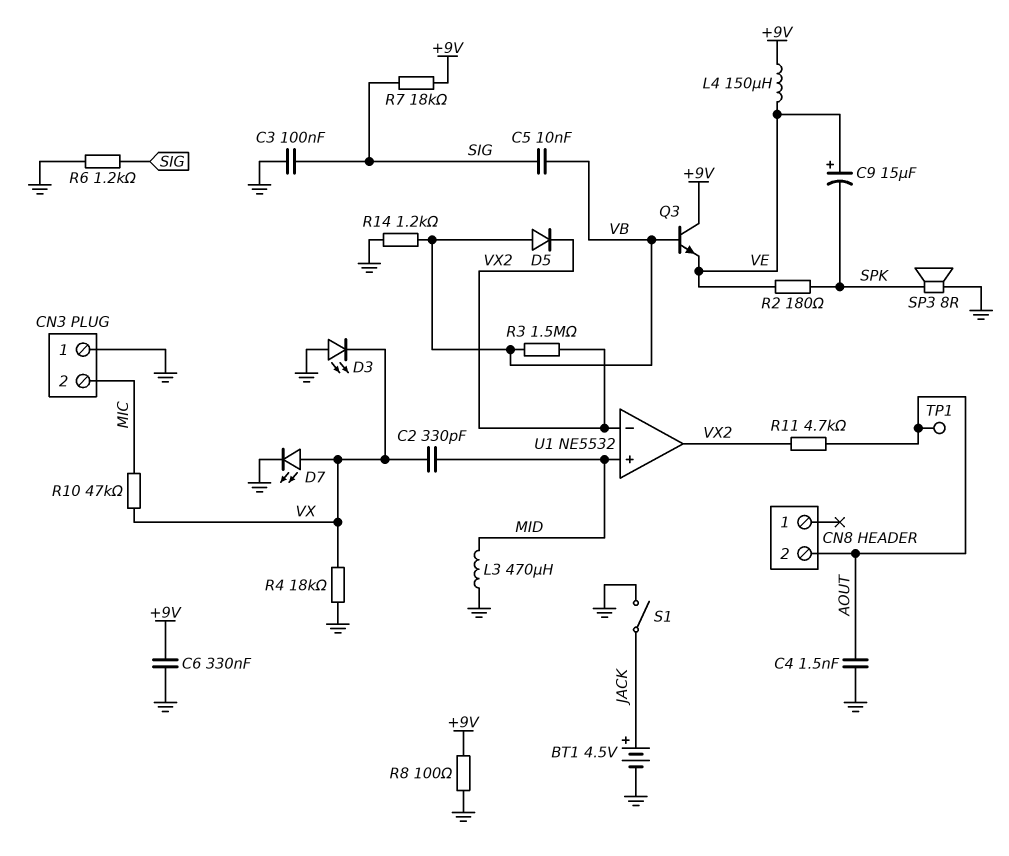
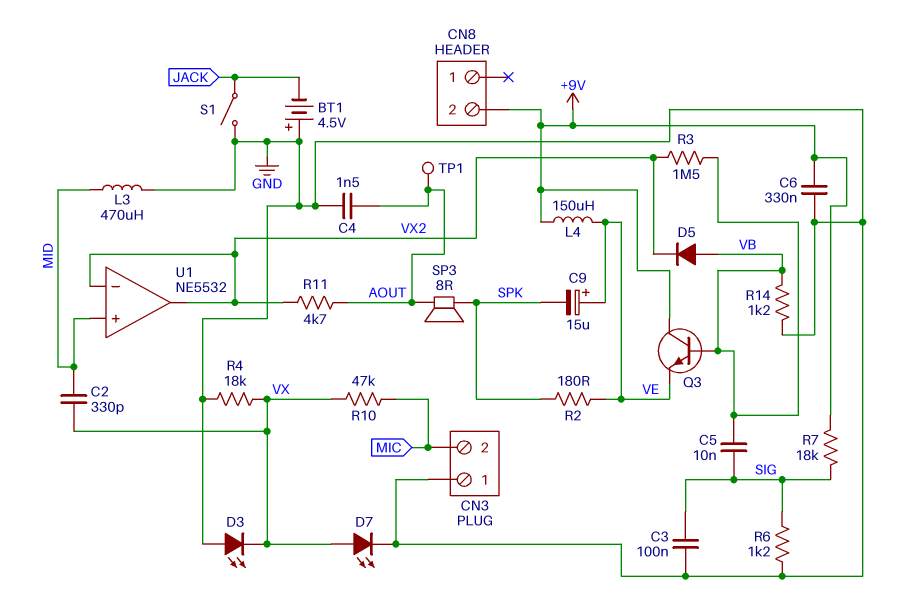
BT1: 4.5V (plus JACK, minus GND) -> 4.5V (plus GND, minus JACK)
CN8 pin 2: AOUT -> +9V
R8: 100 (+9V, GND) -> none
SP3: speaker 8R (GND, SPK) -> speaker 8R (AOUT, SPK)

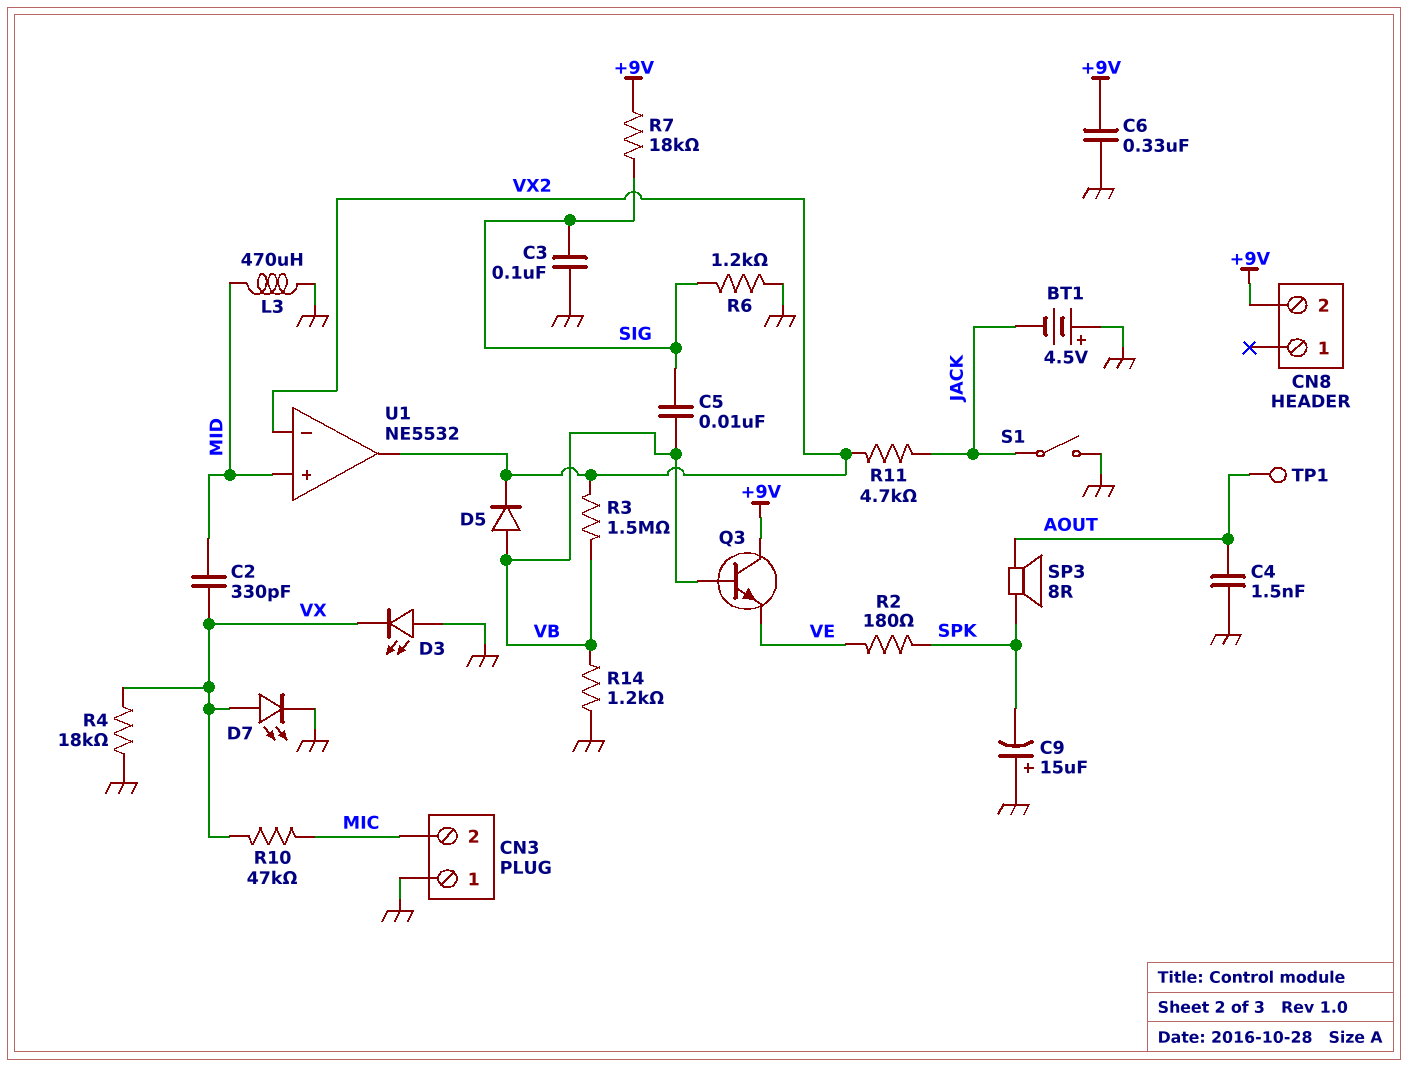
C9: 15uF (plus VE, minus SPK) -> 15uF (plus GND, minus SPK)
L4: 150uH (+9V, VE) -> none
R11: 4.7k (AOUT, VX2) -> 4.7k (JACK, VX2)

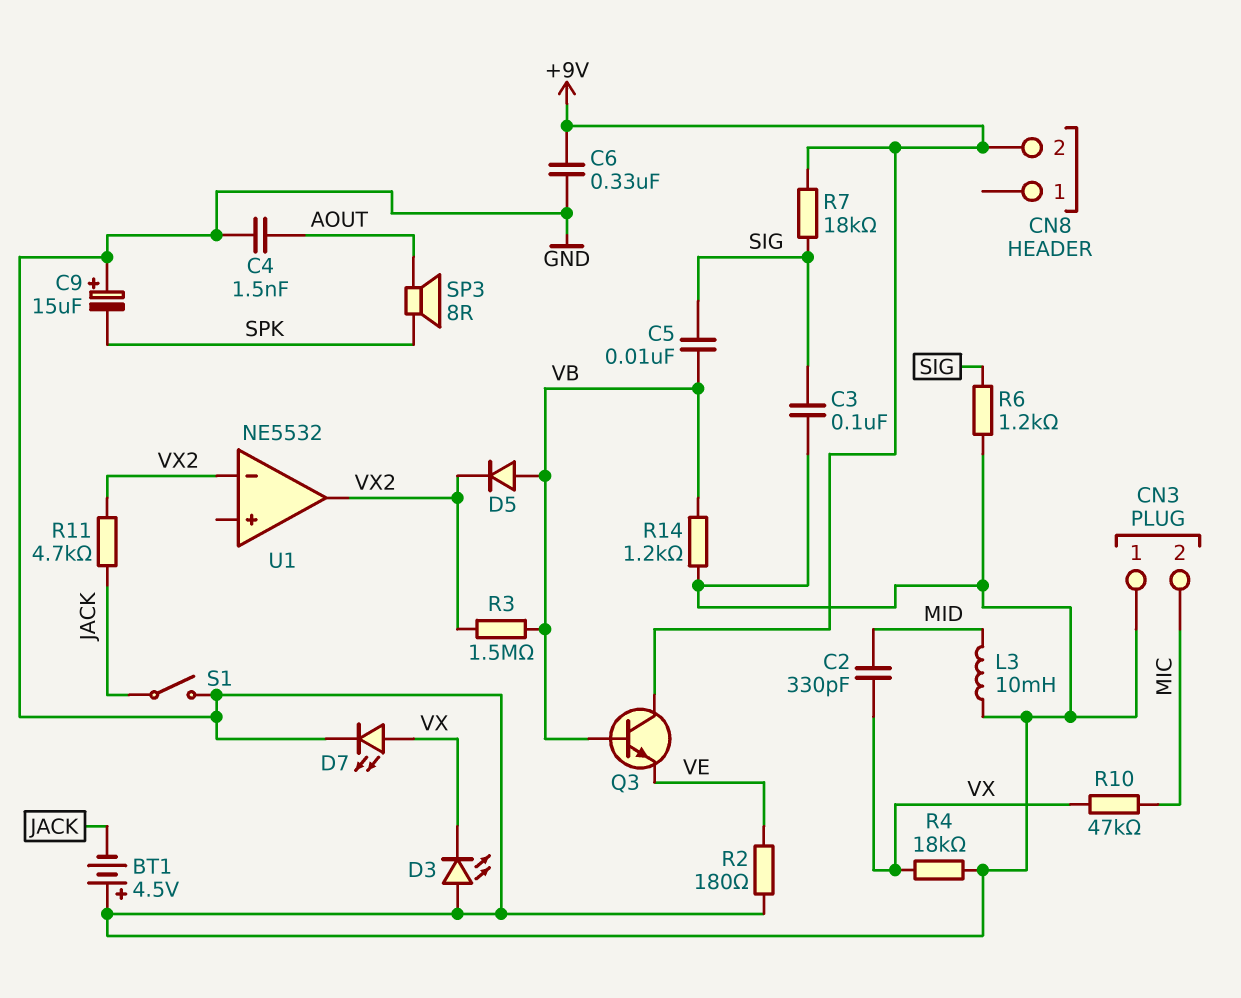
L3: 470uH (GND, MID) -> 10mH (GND, MID)
R2: 180 (SPK, VE) -> 180 (GND, VE)
TP1: test point (AOUT) -> none
U1 pin in+: MID -> none

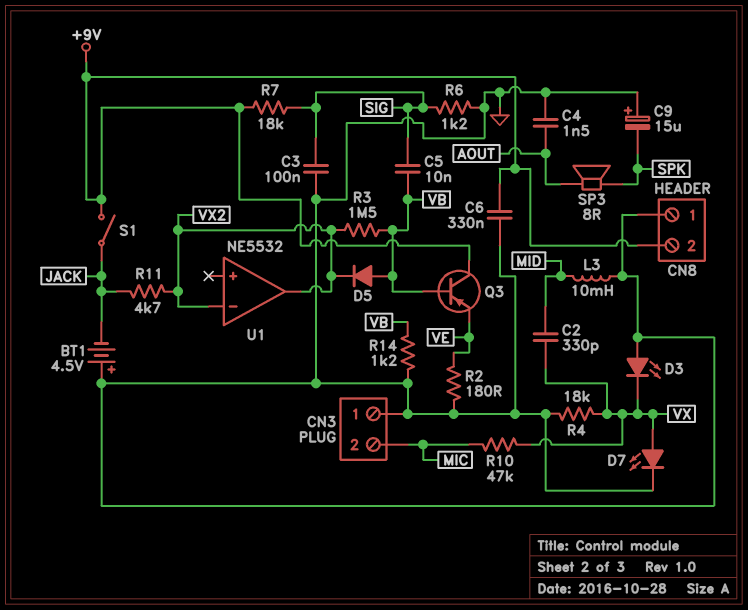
CN8 pin 1: none -> GND
Q3: NPN (B VB, C +9V, E VE) -> PNP (B VB, C +9V, E VE)
S1: switch (GND, JACK) -> switch (+9V, JACK)

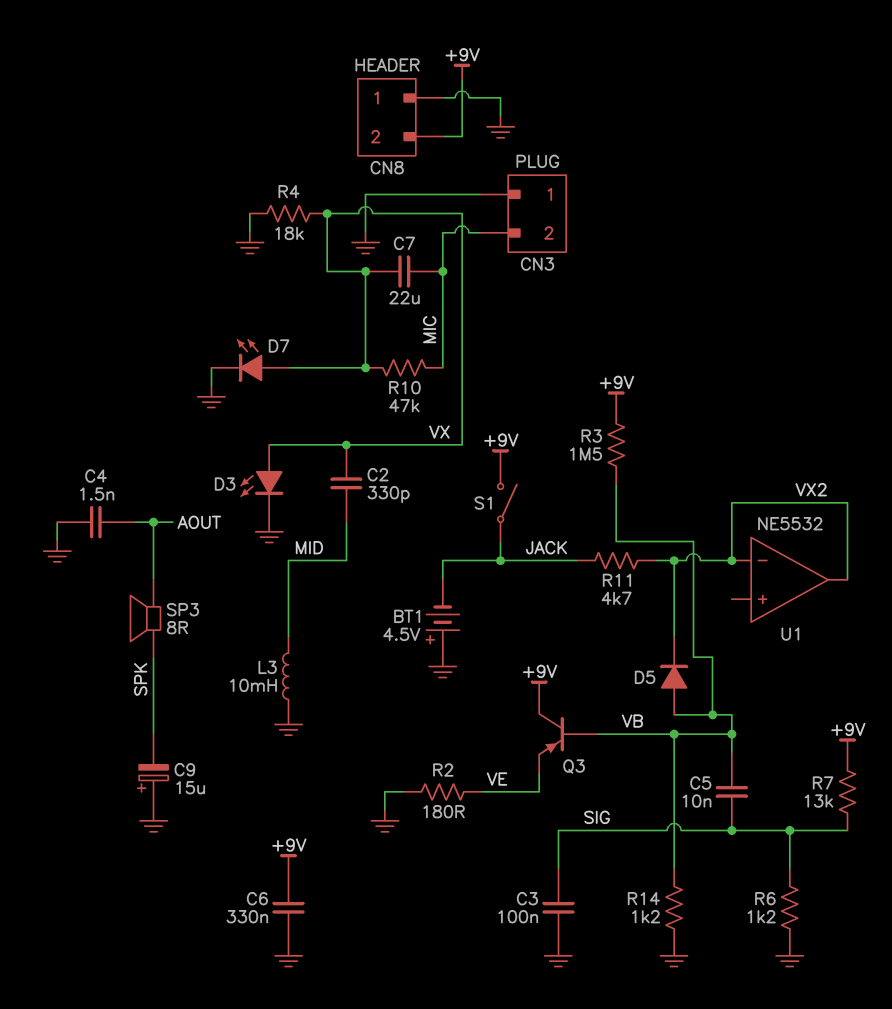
C7: none -> 22uF (MIC, VX)
D3: LED (A GND, K VX) -> LED (A VX, K GND)
R3: 1.5M (VB, VX2) -> 1.5M (+9V, VB)
R7: 18k (+9V, SIG) -> 13k (+9V, SIG)

